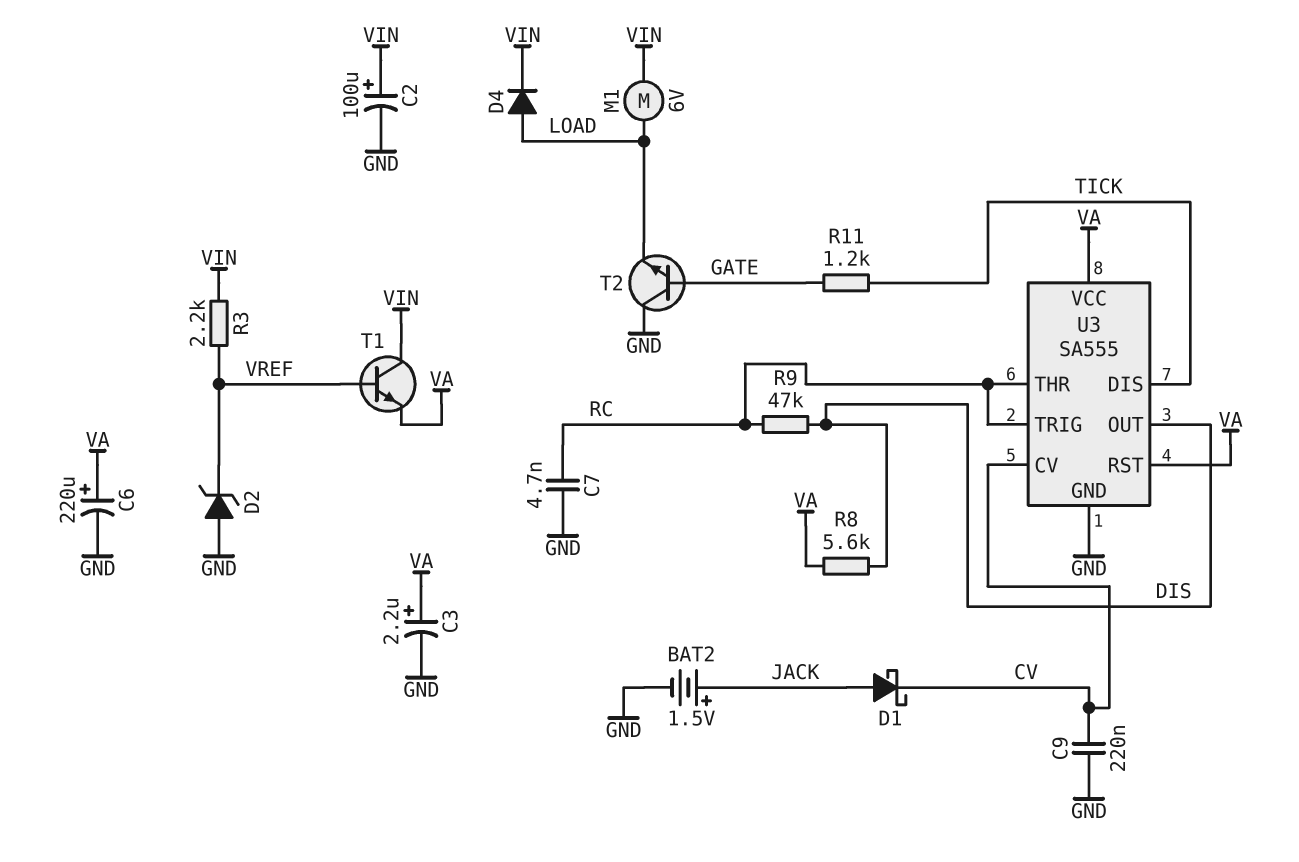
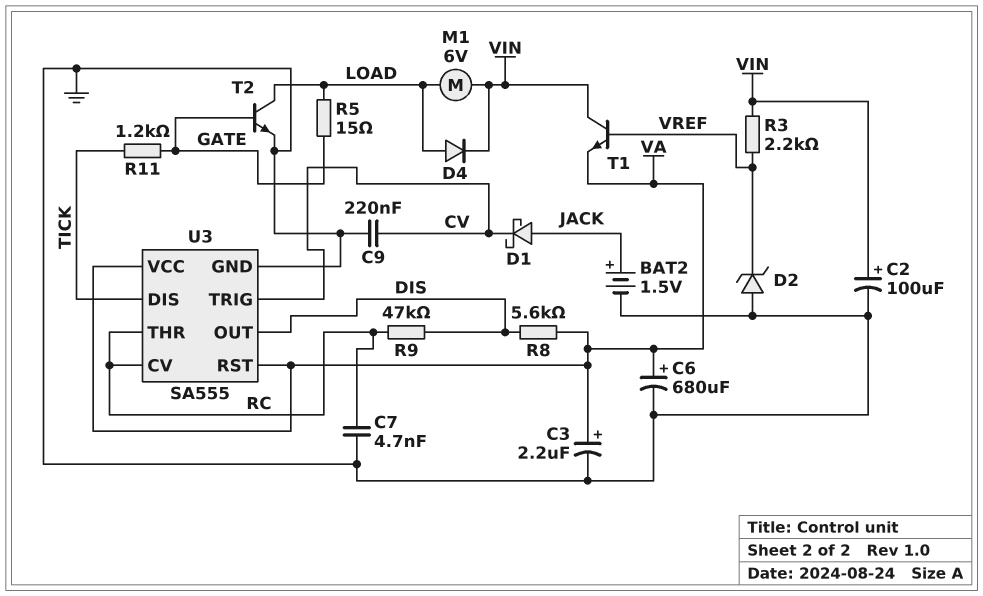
C6: 220uF (plus VA, minus GND) -> 680uF (plus VA, minus GND)
R5: none -> 15 (GATE, LOAD)
T2: NPN (B GATE, C GND, E LOAD) -> NPN (B GATE, C LOAD, E GND)
U3 pin CV: CV -> RC
U3 pin TRIG: RC -> CV

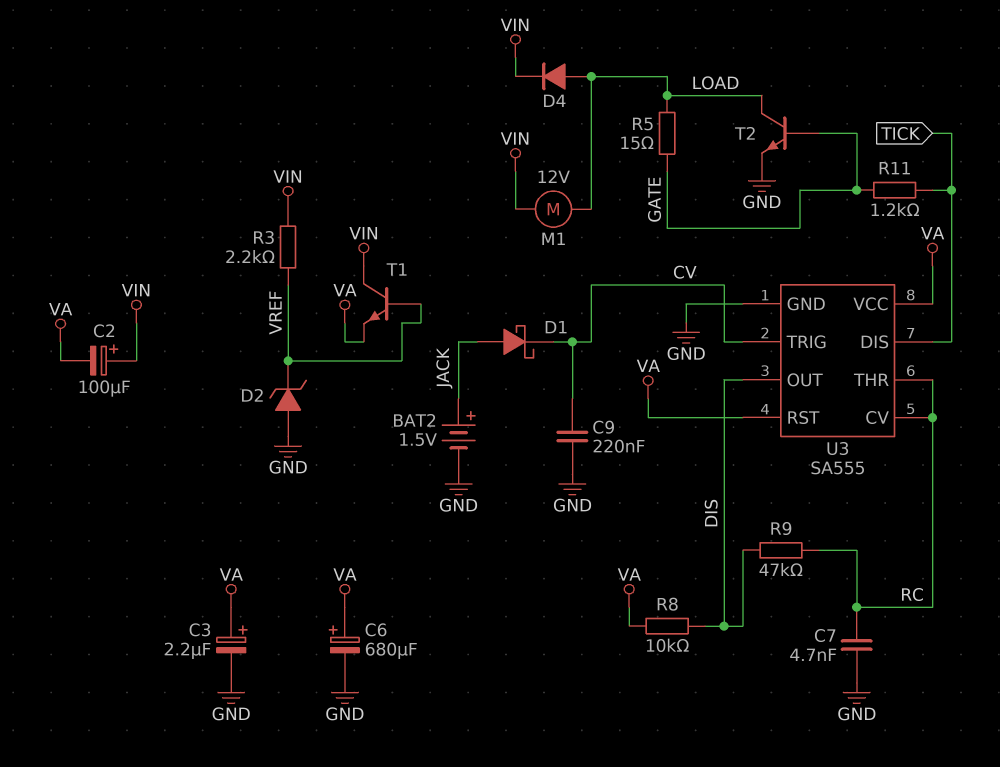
C2: 100uF (plus VIN, minus GND) -> 100uF (plus VIN, minus VA)
M1: motor 6V (LOAD, VIN) -> motor 12V (LOAD, VIN)
R8: 5.6k (DIS, VA) -> 10k (DIS, VA)

